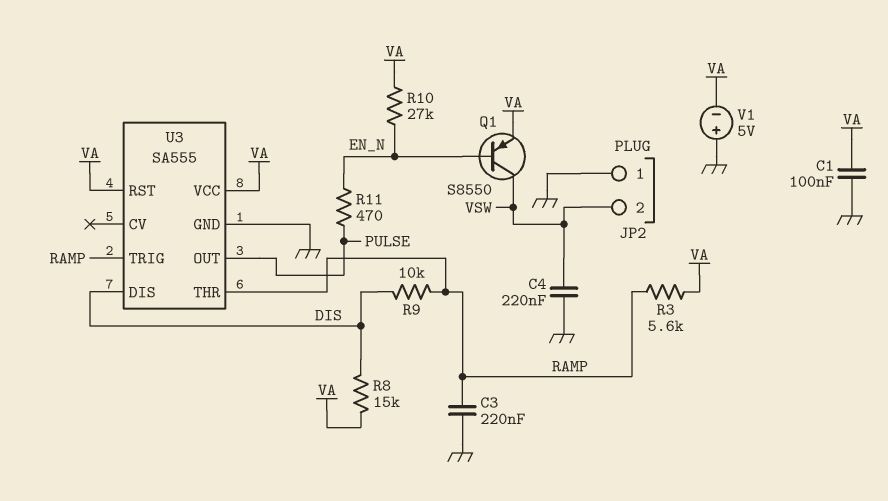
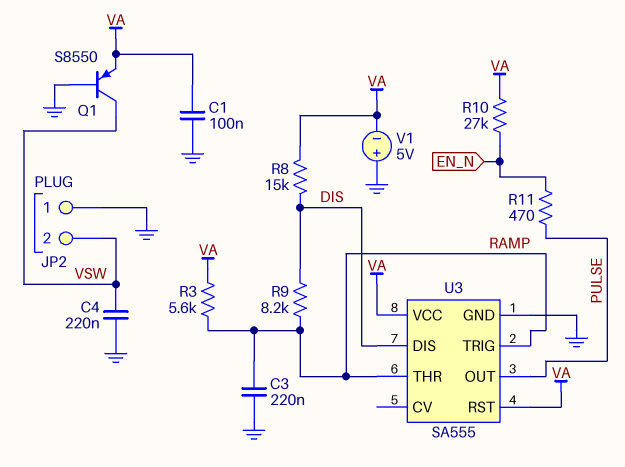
Q1: PNP S8550 (B EN_N, C VSW, E VA) -> PNP S8550 (B GND, C VSW, E VA)
R9: 10k (DIS, RAMP) -> 8.2k (DIS, RAMP)

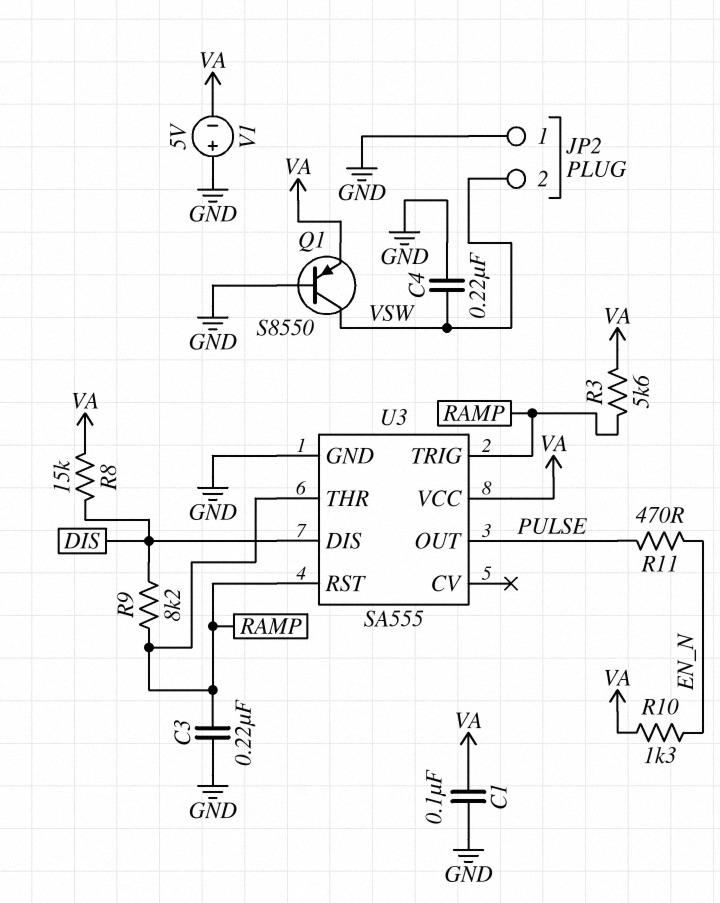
R10: 27k (EN_N, VA) -> 1.3k (EN_N, VA)
U3 pin RST: VA -> RAMP

